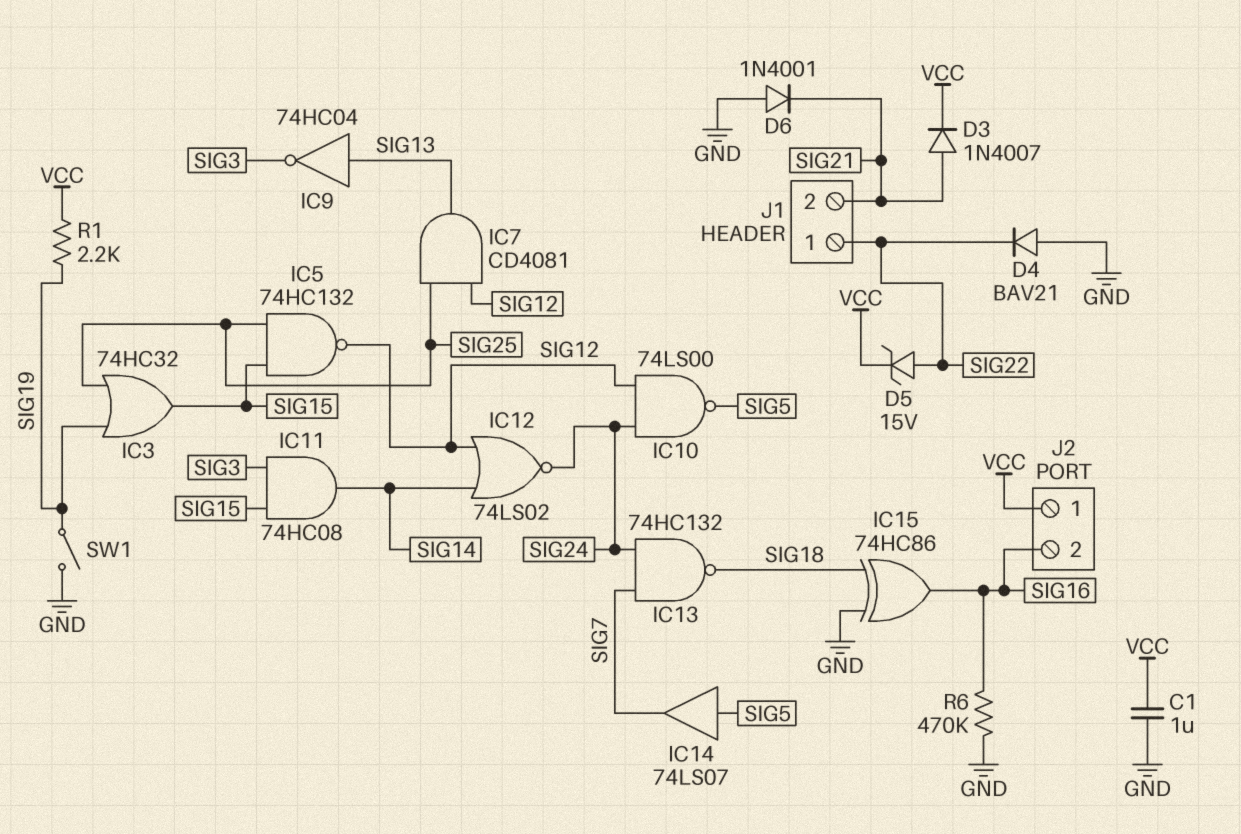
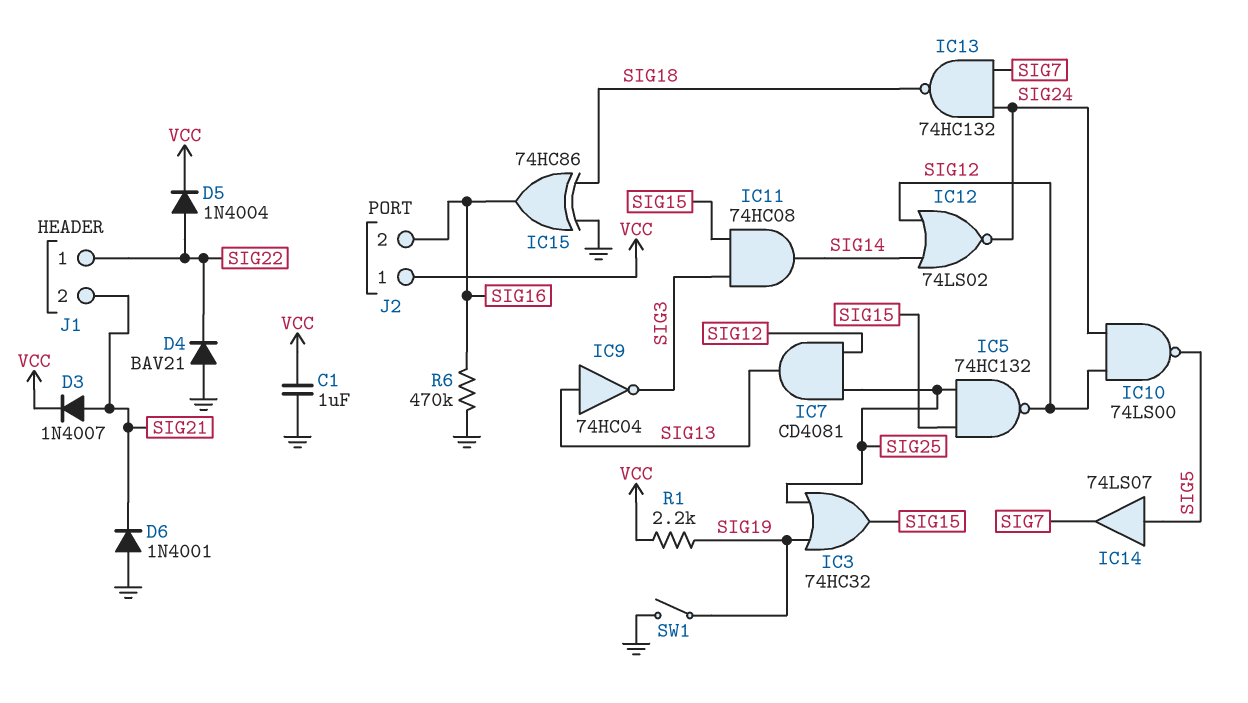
D5: zener 15V (A SIG22, K VCC) -> diode 1N4004 (A SIG22, K VCC)

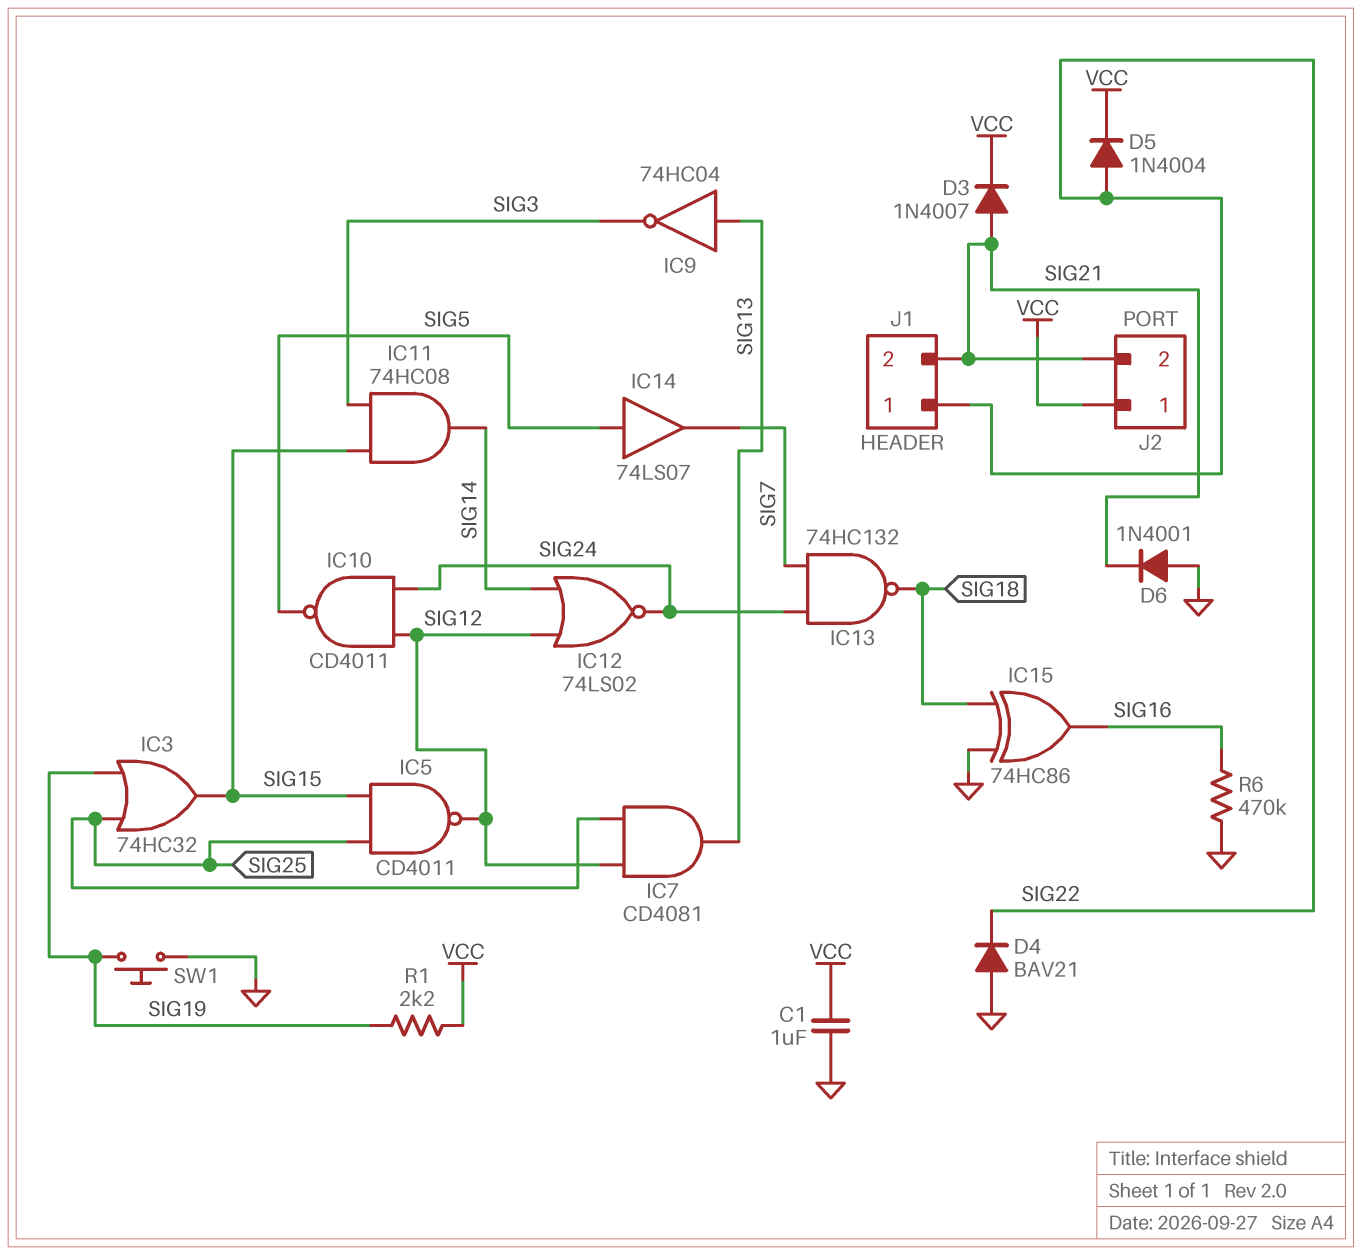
IC5: NAND 74HC132 (in SIG15, in SIG25, out SIG12) -> NAND CD4011 (in SIG15, in SIG25, out SIG12)
IC10: NAND 74LS00 (in SIG12, in SIG24, out SIG5) -> NAND CD4011 (in SIG12, in SIG24, out SIG5)
J2 pin 2: SIG16 -> SIG21
SW1: switch (GND, SIG19) -> button (GND, SIG19)

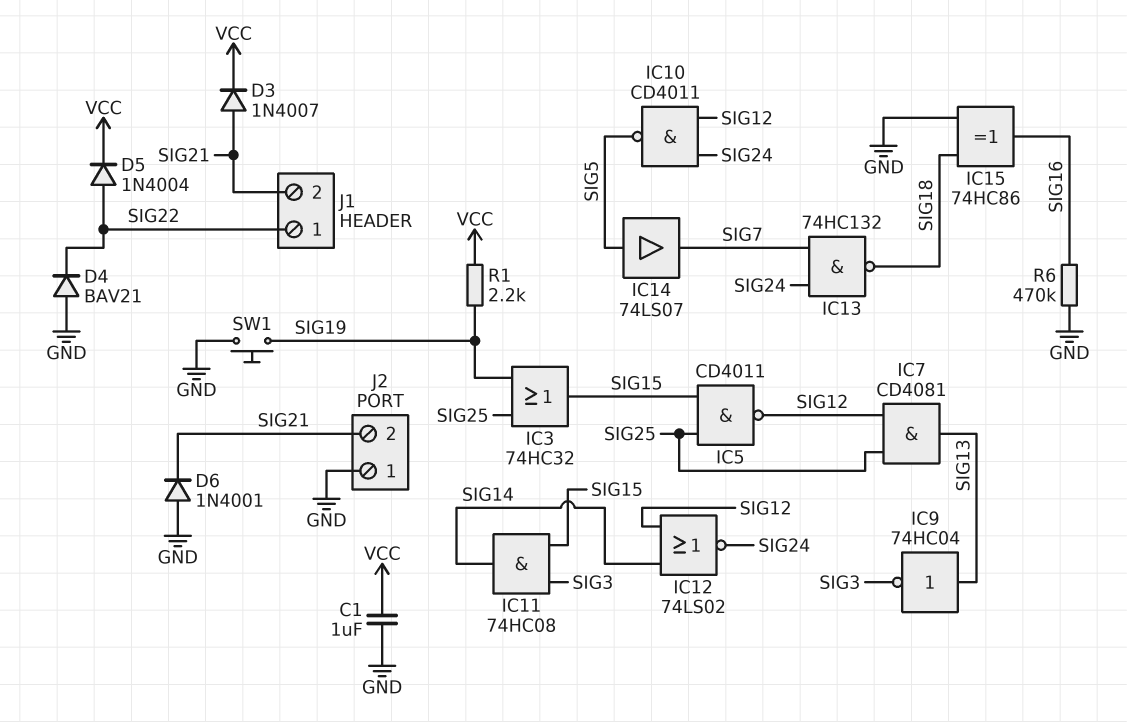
J2 pin 1: VCC -> GND

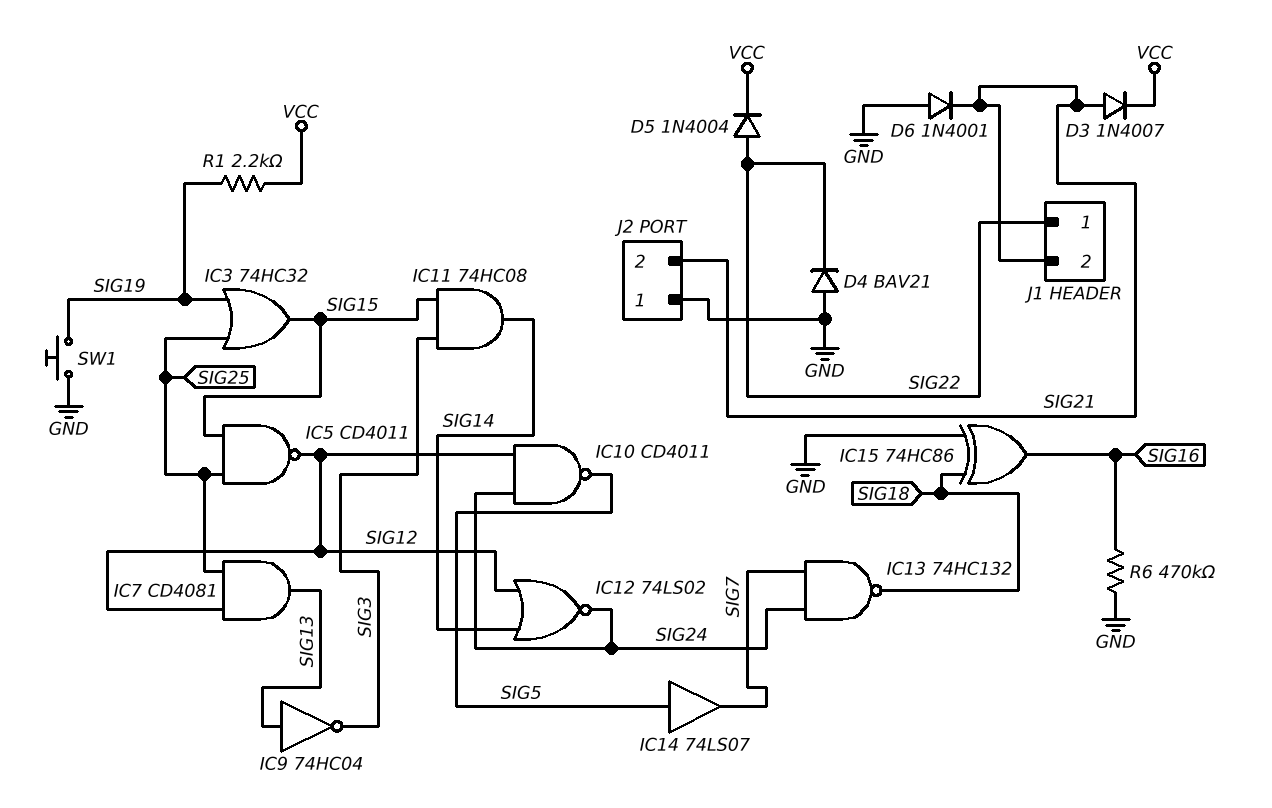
C1: 1uF (GND, VCC) -> none

